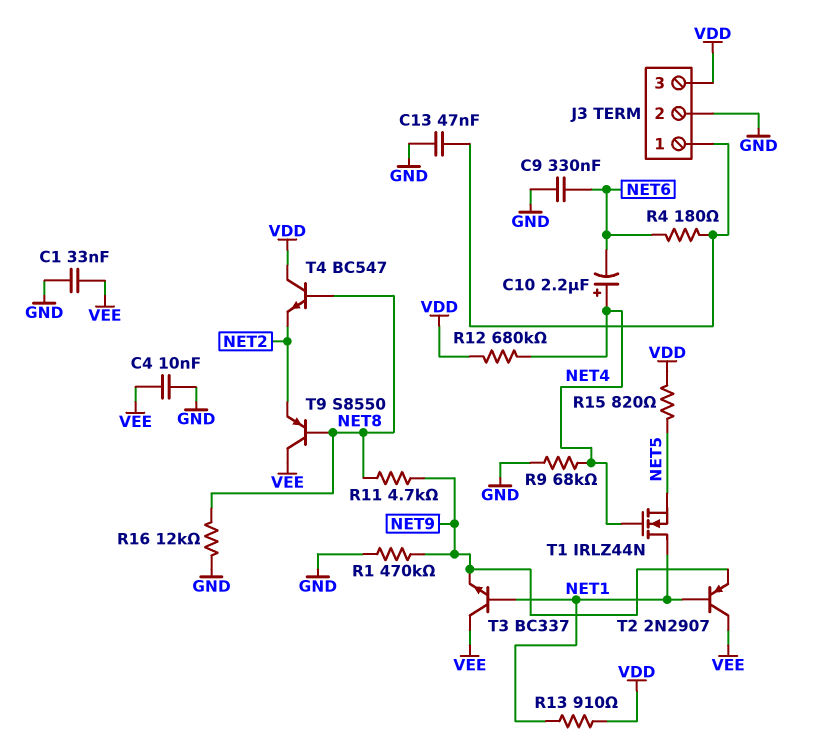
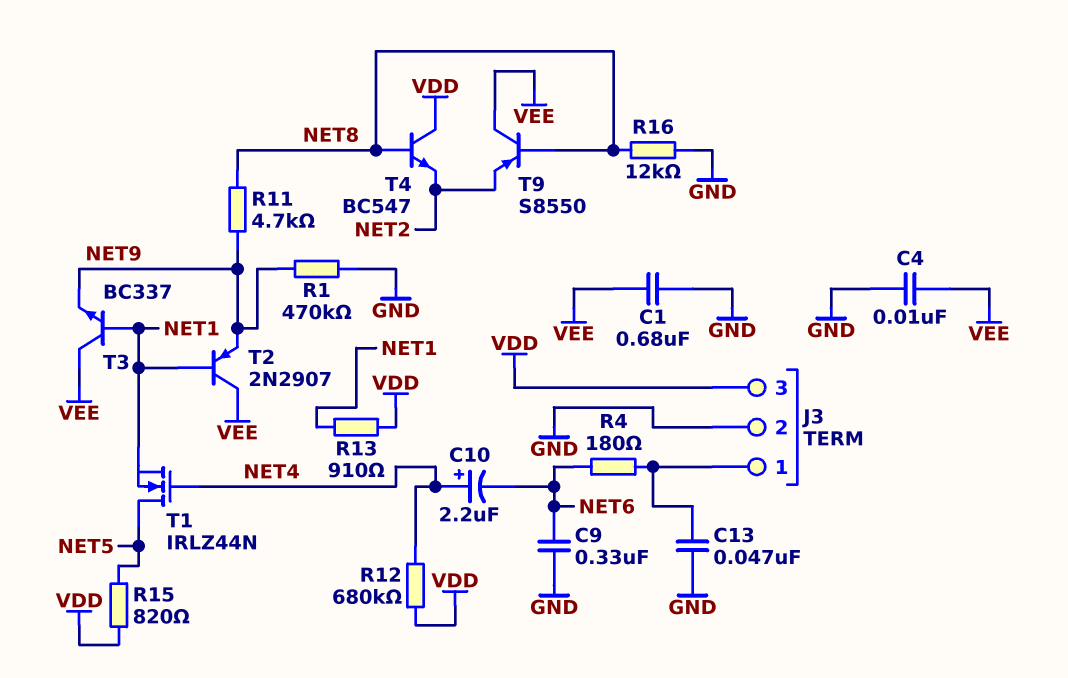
C1: 33nF (GND, VEE) -> 680nF (GND, VEE)
R9: 68k (GND, NET4) -> none
T1: NMOS IRLZ44N (G NET4, D NET1, S NET5) -> NMOS IRLZ44N (G NET4, D NET5, S NET1)

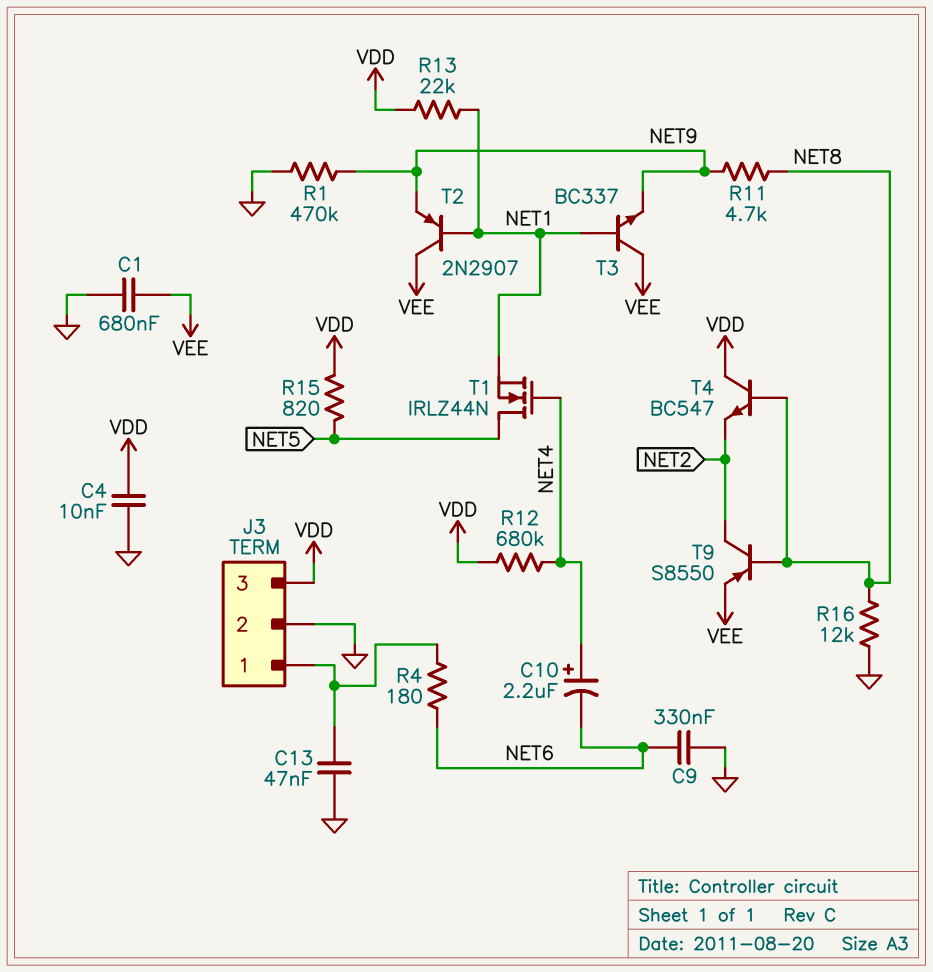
C4: 10nF (GND, VEE) -> 10nF (GND, VDD)
R13: 910 (NET1, VDD) -> 22k (NET1, VDD)
T9: PNP S8550 (B NET8, C VEE, E NET2) -> PNP S8550 (B NET8, C NET2, E VEE)

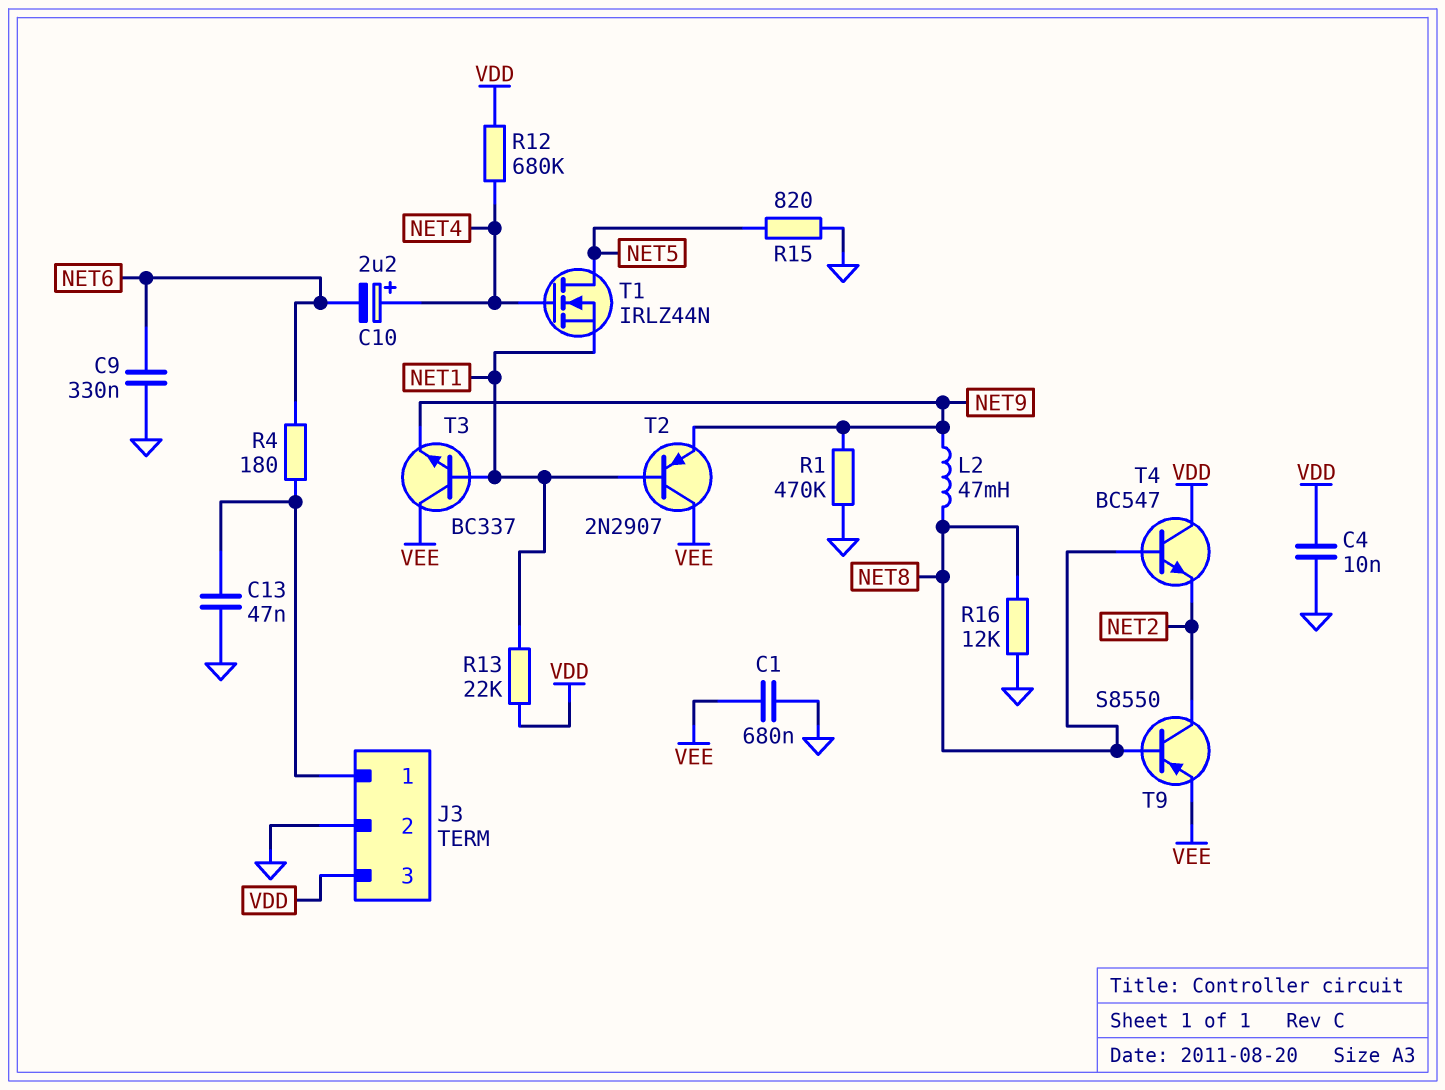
L2: none -> 47mH (NET8, NET9)
R11: 4.7k (NET8, NET9) -> none
R15: 820 (NET5, VDD) -> 820 (GND, NET5)

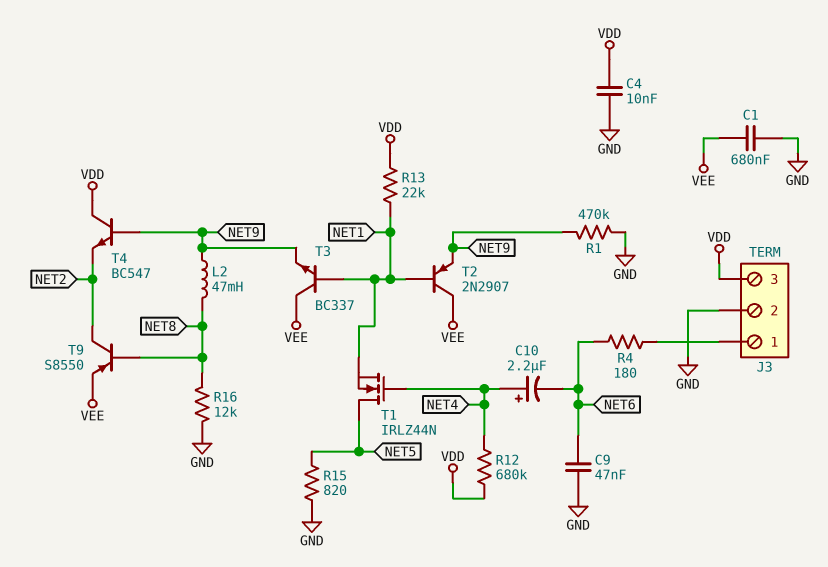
C9: 330nF (GND, NET6) -> 47nF (GND, NET6)
C13: 47nF (GND, J3/1) -> none
T4: NPN BC547 (B NET8, C VDD, E NET2) -> NPN BC547 (B NET9, C VDD, E NET2)

